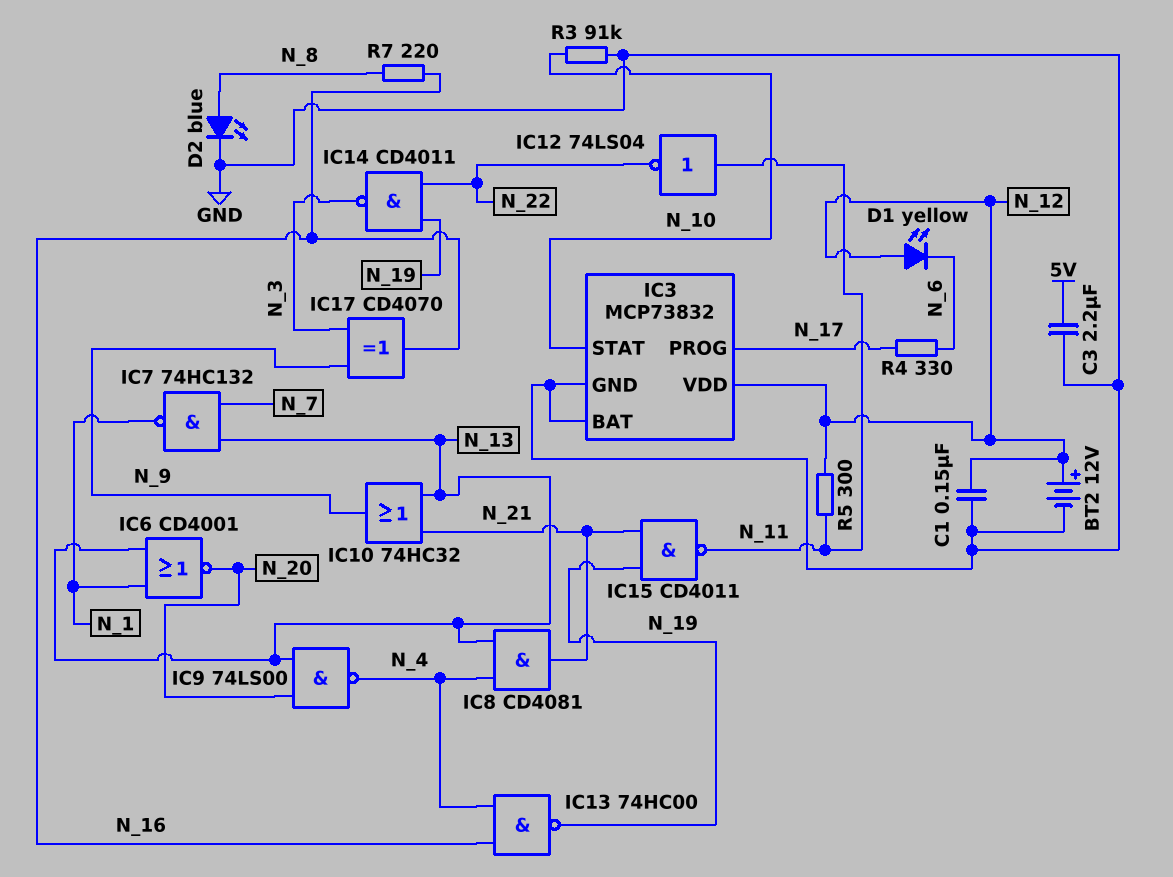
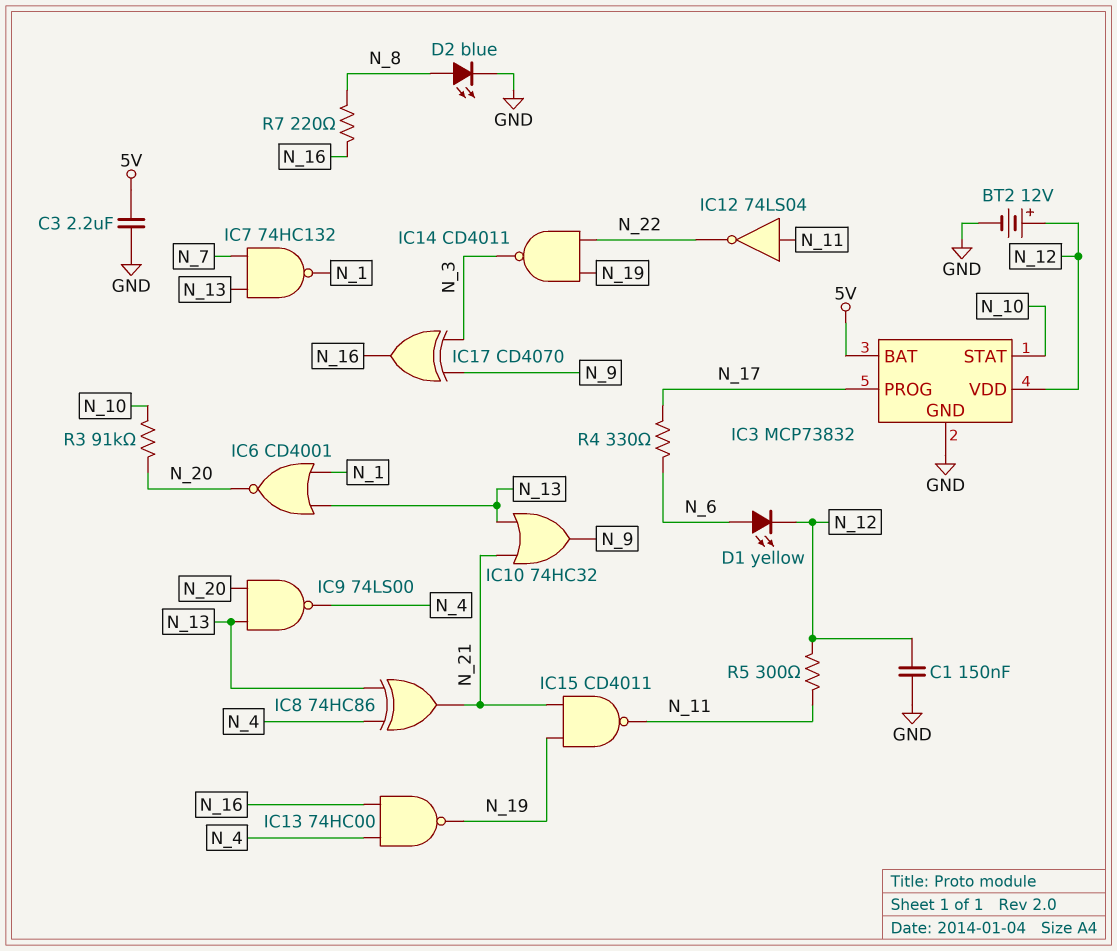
D1: LED yellow (A N_12, K N_6) -> LED yellow (A N_6, K N_12)
IC3 pin BAT: GND -> 5V
IC8: AND CD4081 (in N_4, in N_13, out N_21) -> XOR 74HC86 (in N_4, in N_13, out N_21)
R3: 91k (GND, N_10) -> 91k (N_10, N_20)

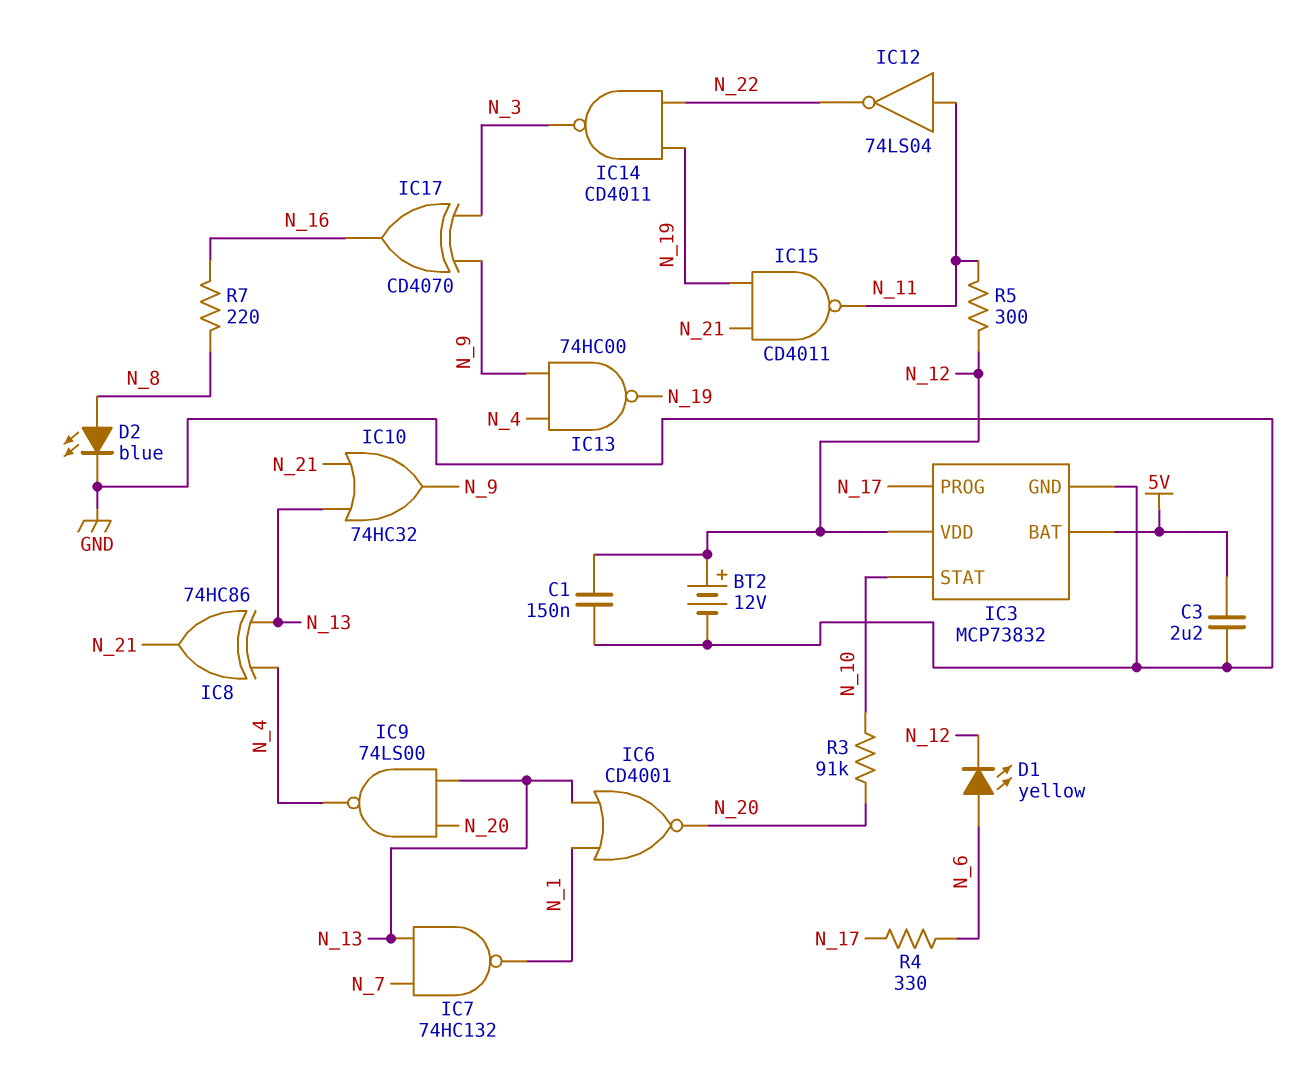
IC13: NAND 74HC00 (in N_4, in N_16, out N_19) -> NAND 74HC00 (in N_4, in N_9, out N_19)

